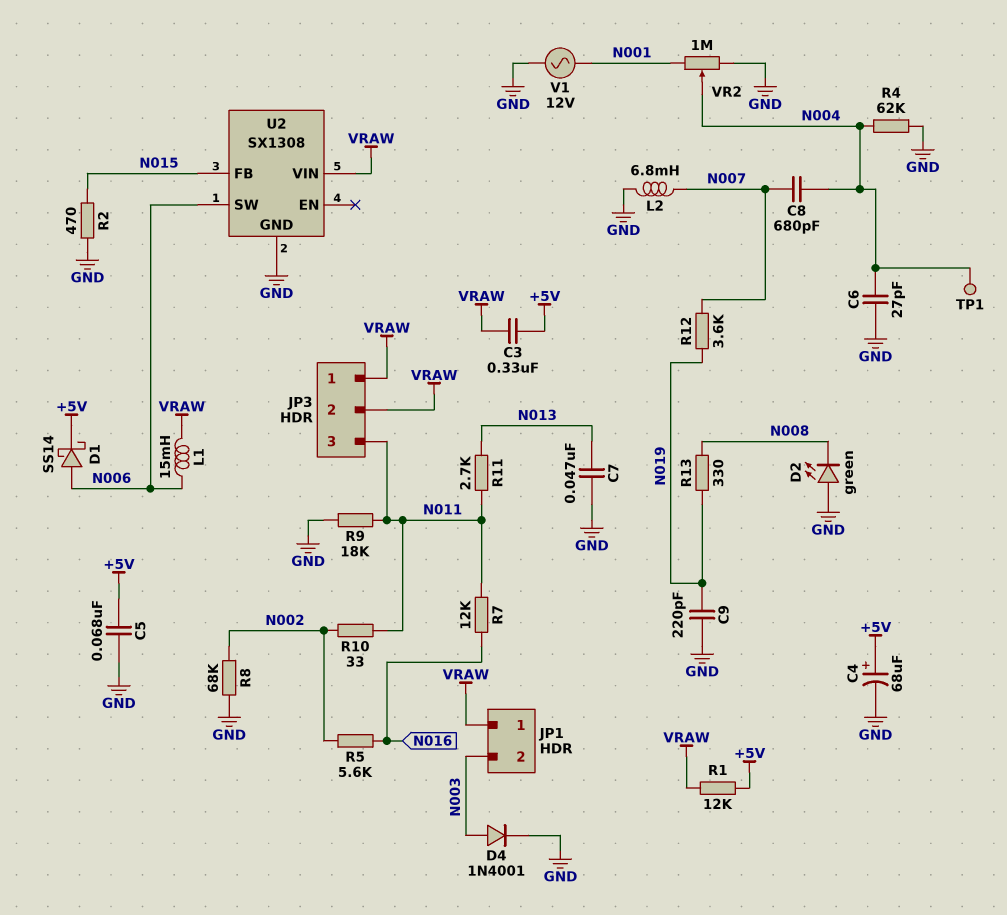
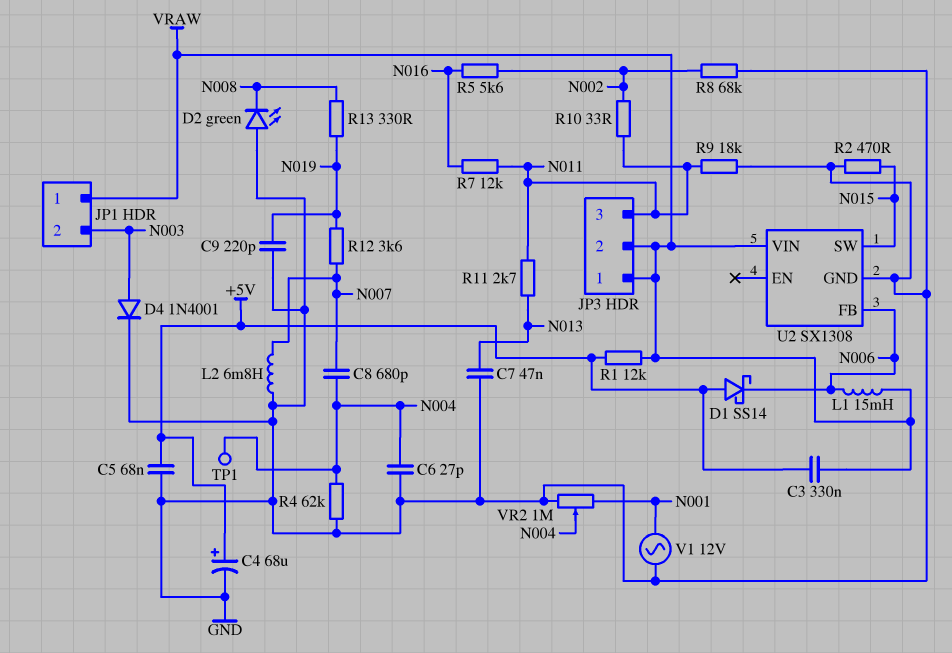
D1: schottky SS14 (A N006, K +5V) -> schottky SS14 (A +5V, K N006)
U2 pin FB: N015 -> N006
U2 pin SW: N006 -> N015

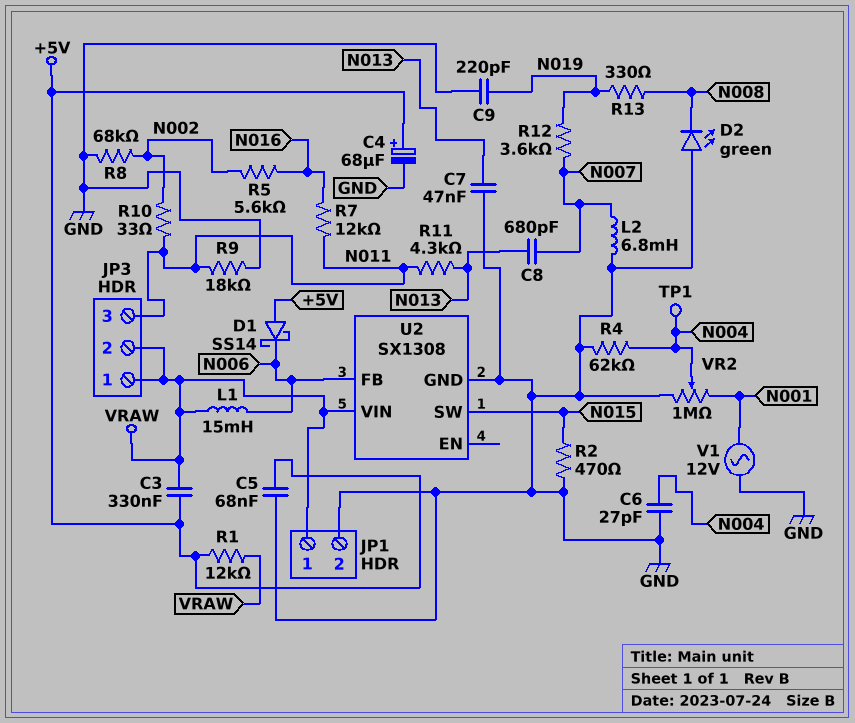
C8: 680pF (N004, N007) -> 680pF (N007, N013)
D4: diode 1N4001 (A N003, K GND) -> none
JP1 pin 2: N003 -> GND
R11: 2.7k (N011, N013) -> 4.3k (N011, N013)

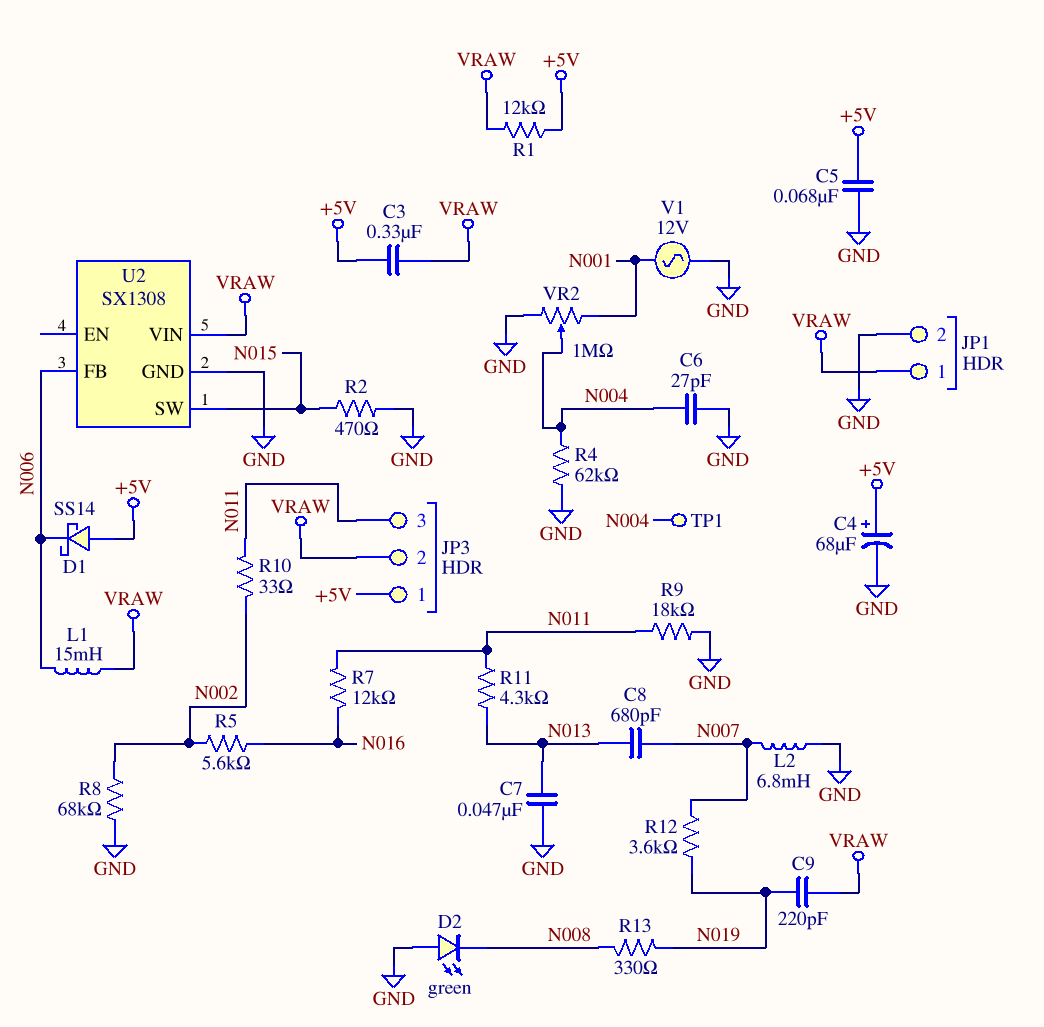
C9: 220pF (GND, N019) -> 220pF (N019, VRAW)
JP3 pin 1: VRAW -> +5V

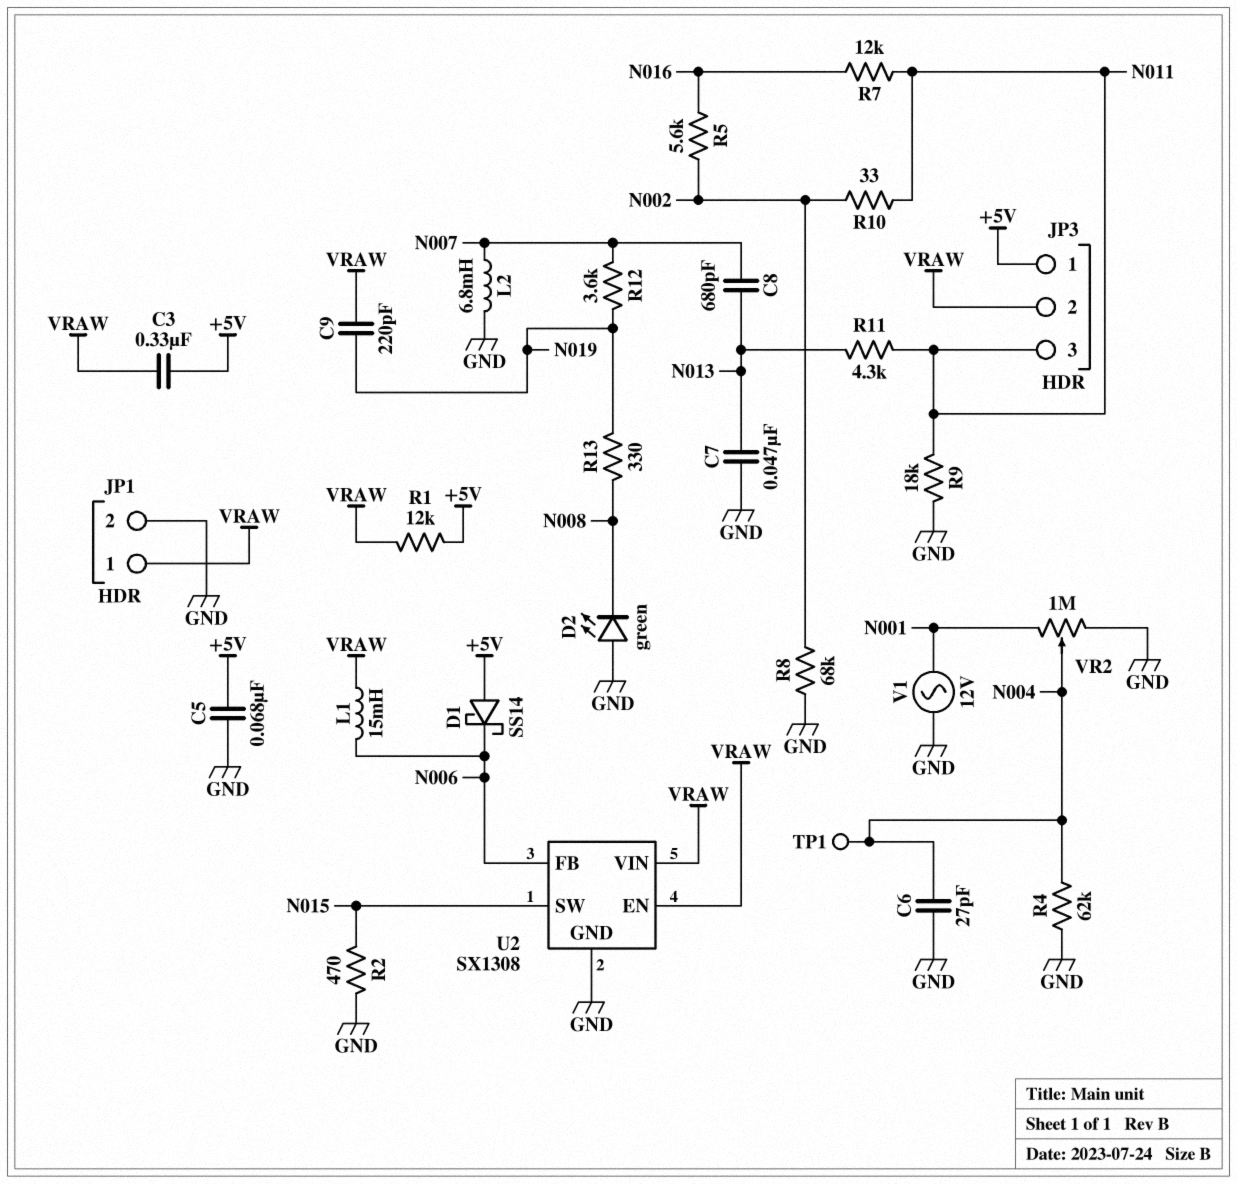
C4: 68uF (plus +5V, minus GND) -> none
U2 pin EN: none -> VRAW

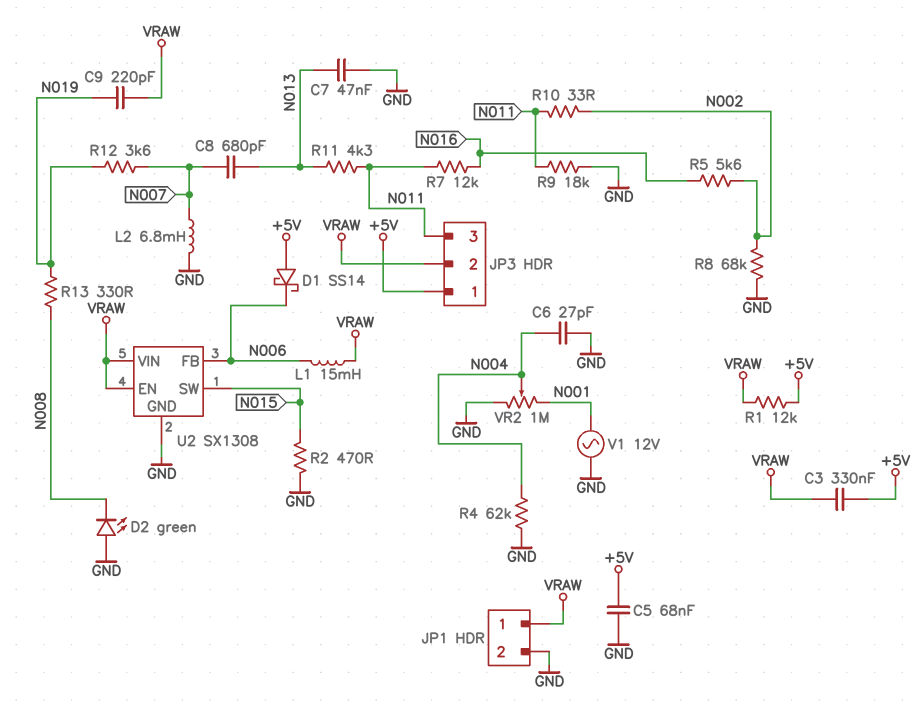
TP1: test point (N004) -> none

